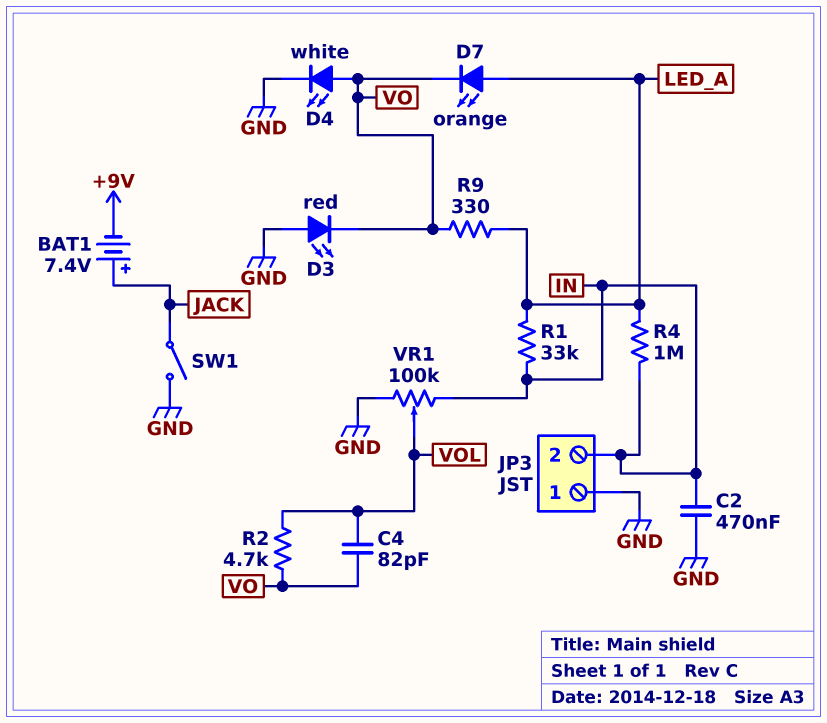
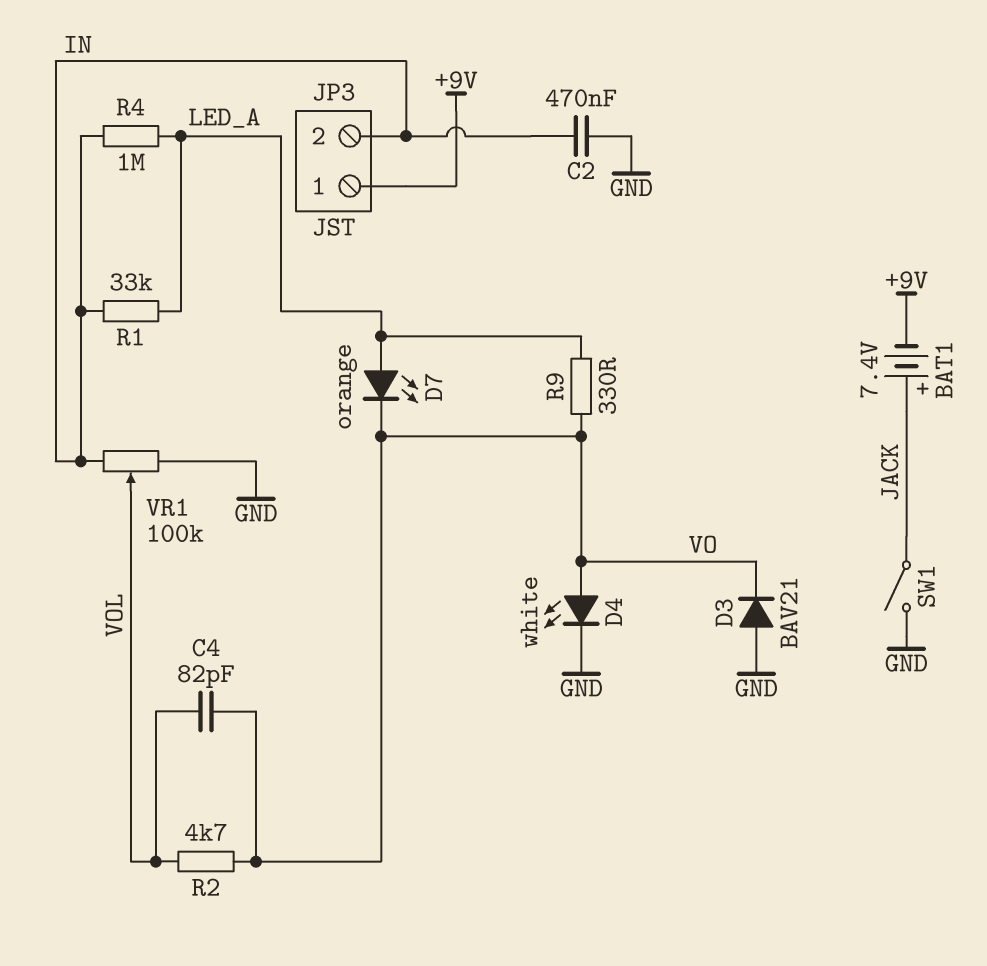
D3: LED red (A GND, K VO) -> diode BAV21 (A GND, K VO)
JP3 pin 1: GND -> +9V

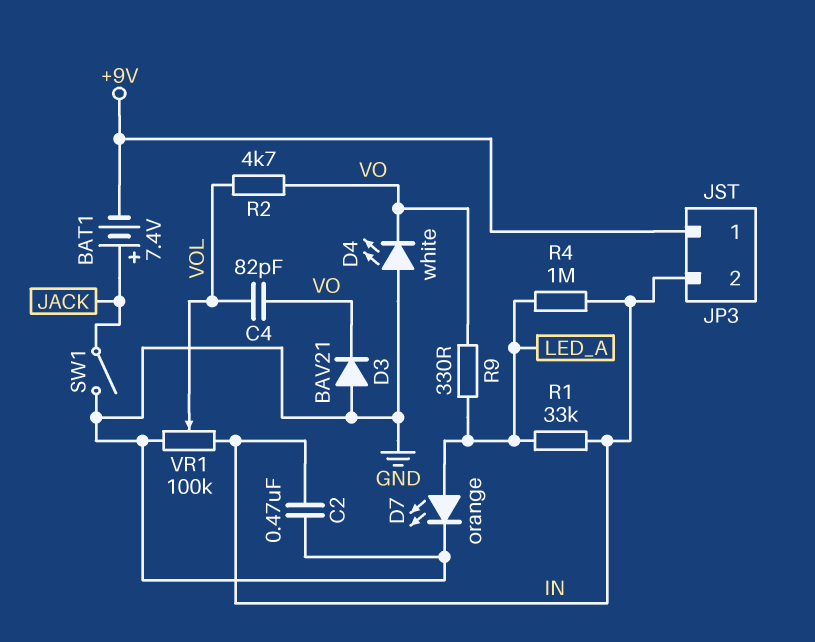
D4: LED white (A VO, K GND) -> LED white (A GND, K VO)
D7: LED orange (A LED_A, K VO) -> LED orange (A LED_A, K GND)

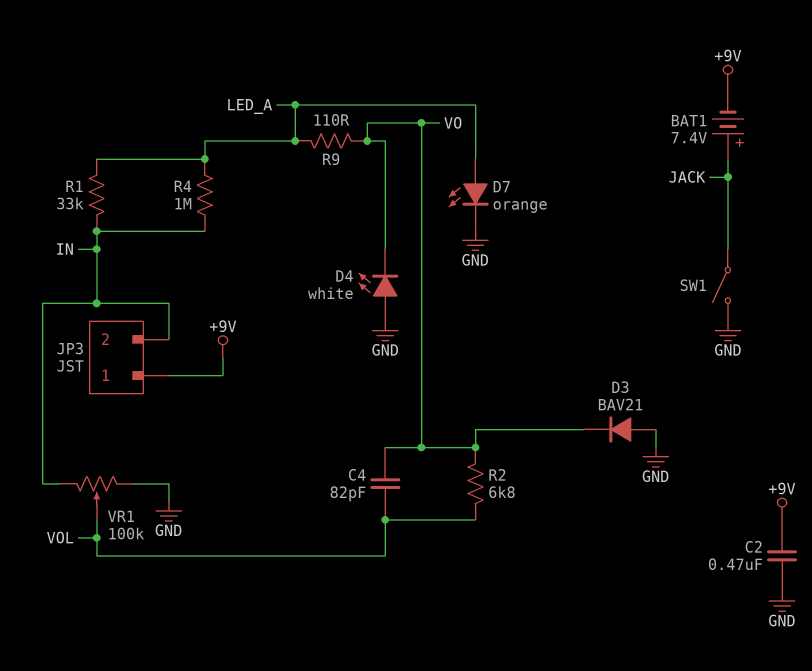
C2: 470nF (GND, IN) -> 470nF (+9V, GND)
R2: 4.7k (VO, VOL) -> 6.8k (VO, VOL)
R9: 330 (LED_A, VO) -> 110 (LED_A, VO)

